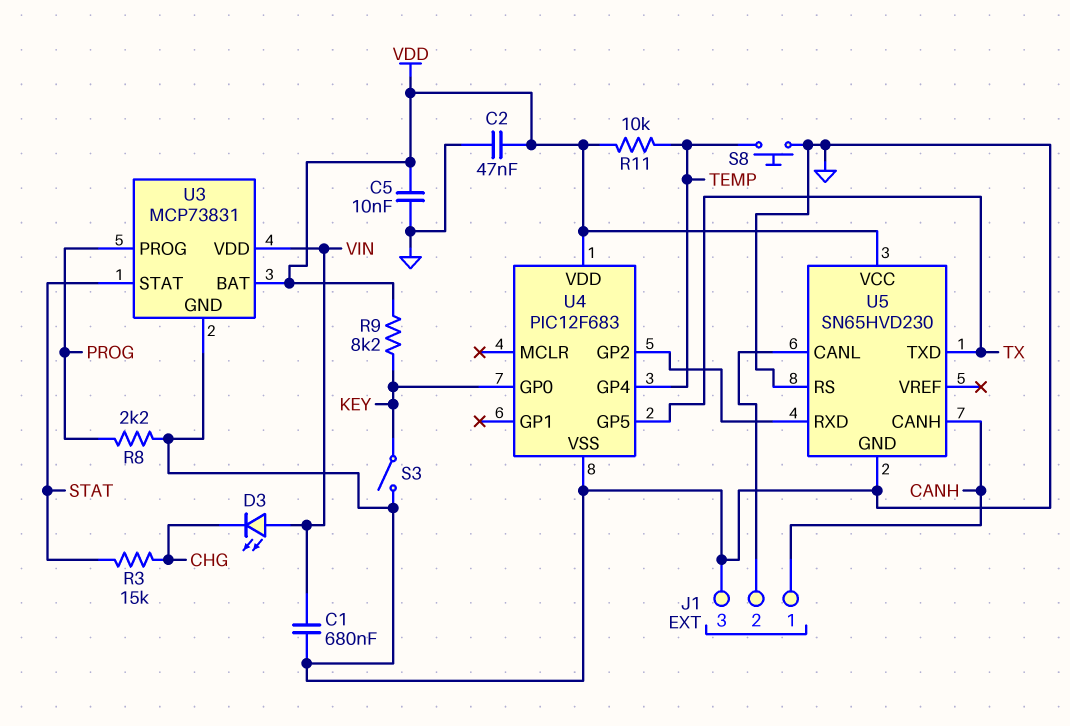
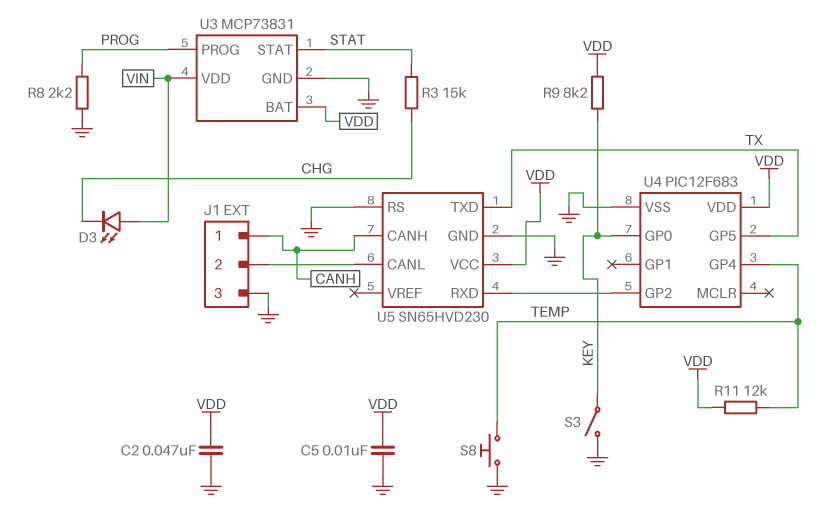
C1: 680nF (GND, VIN) -> none
R11: 10k (TEMP, VDD) -> 12k (TEMP, VDD)

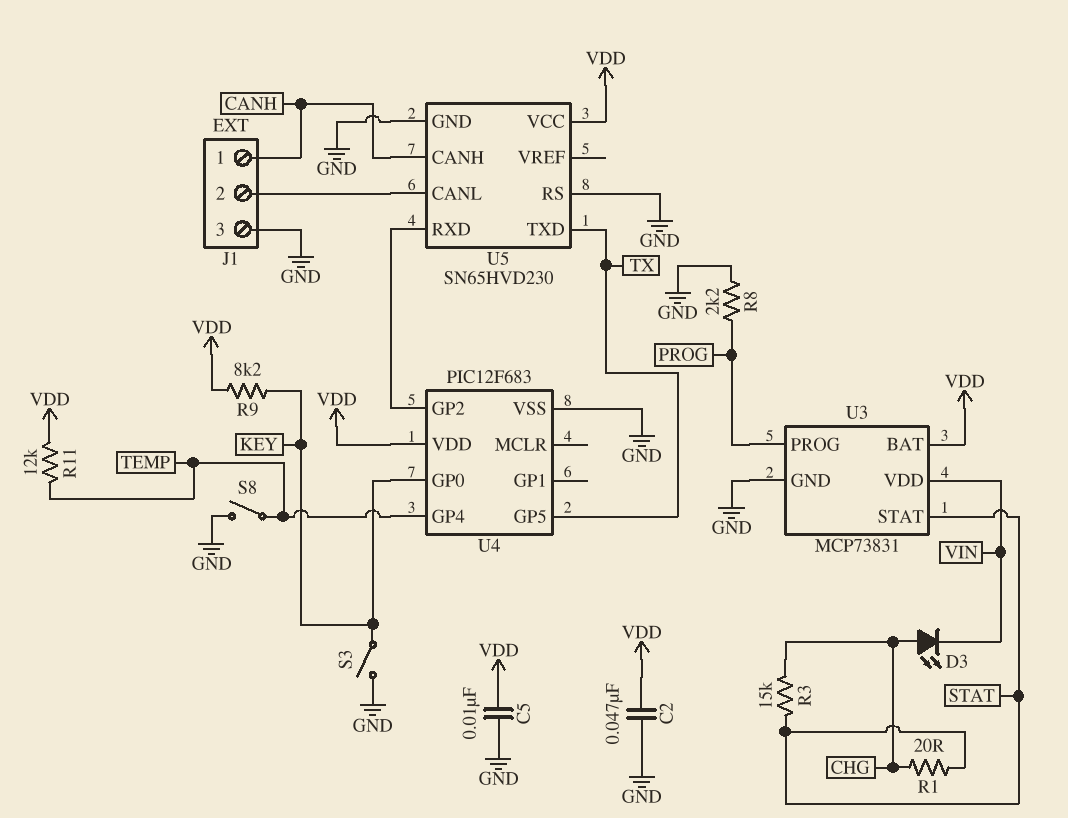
D3: LED (A VIN, K CHG) -> LED (A CHG, K VIN)
R1: none -> 20 (CHG, STAT)
S8: button (GND, TEMP) -> switch (GND, TEMP)

